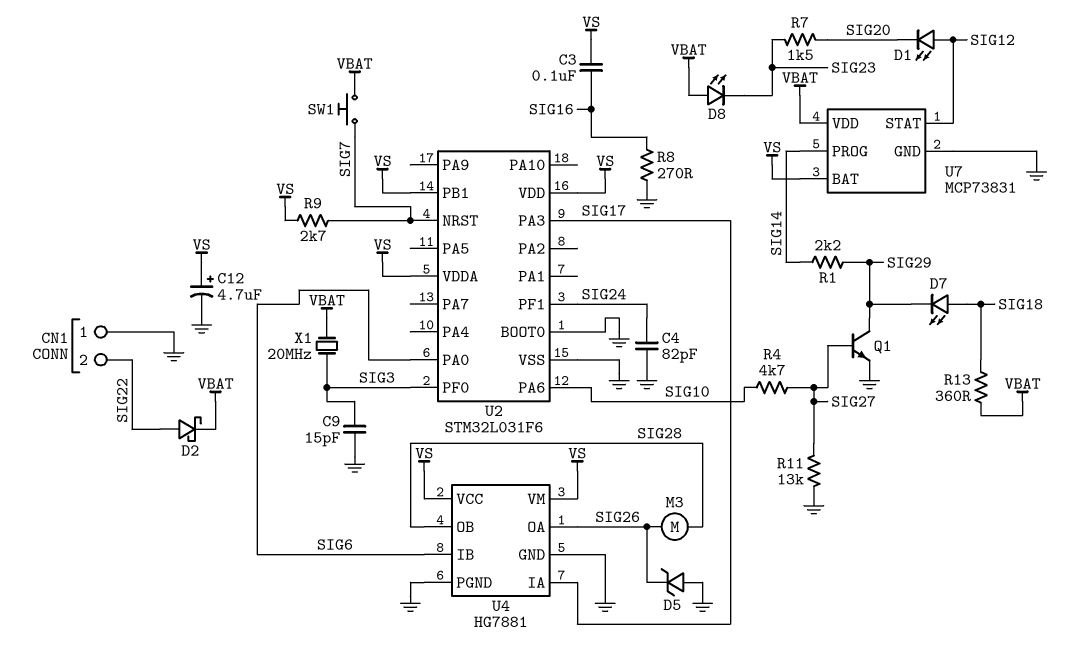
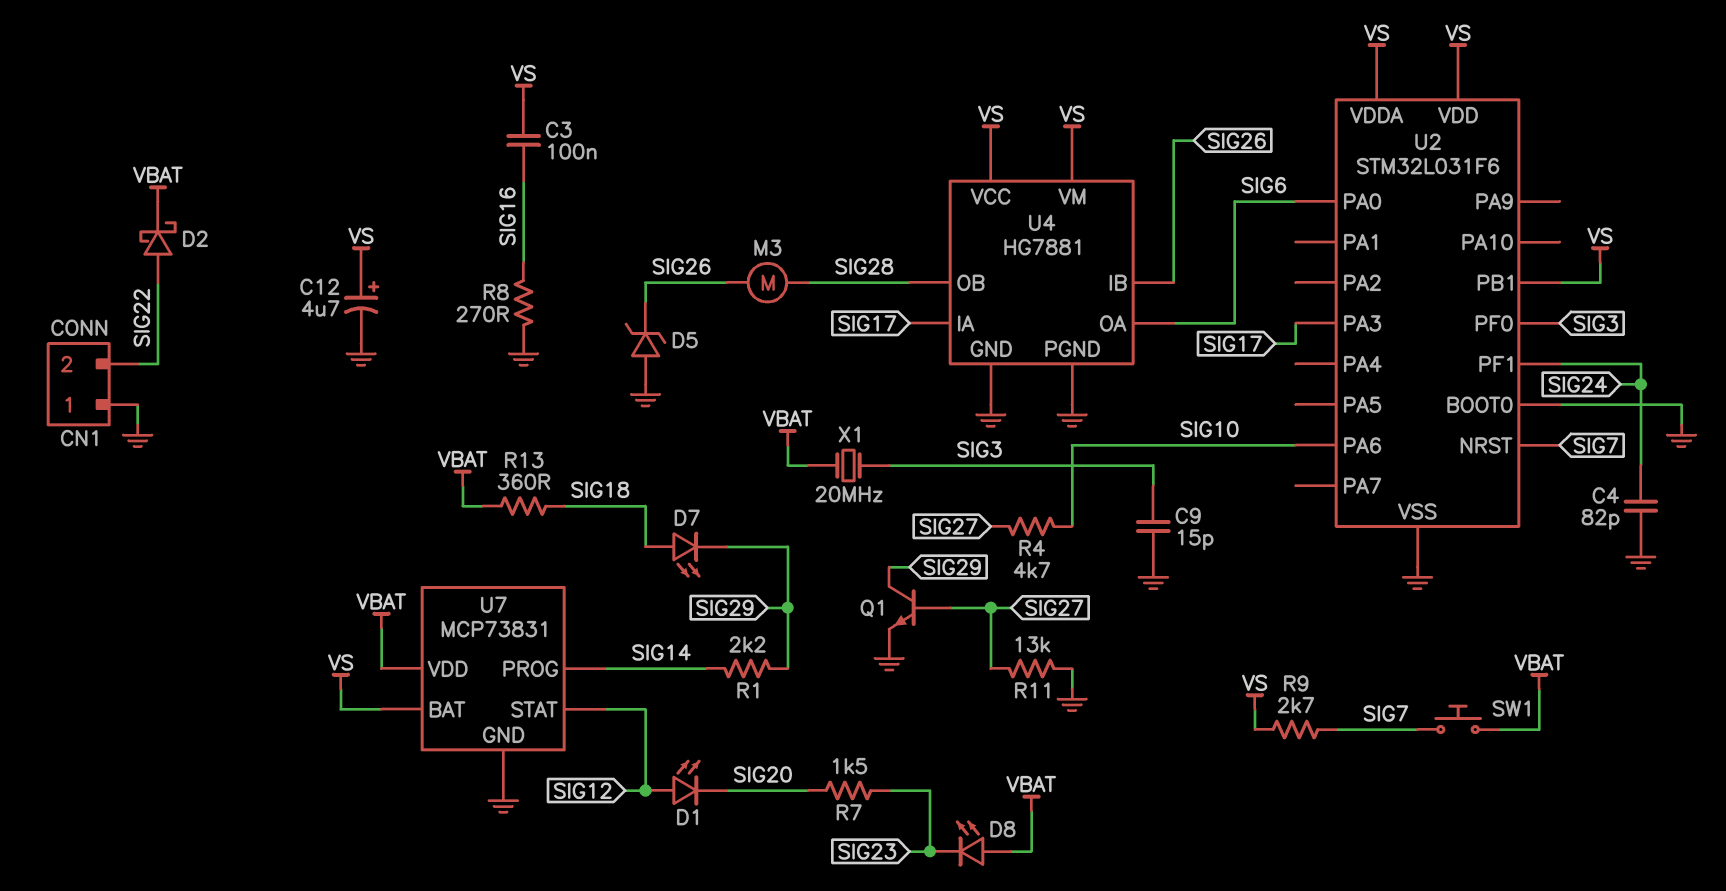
U4 pin IB: SIG6 -> SIG26
U4 pin OA: SIG26 -> SIG6

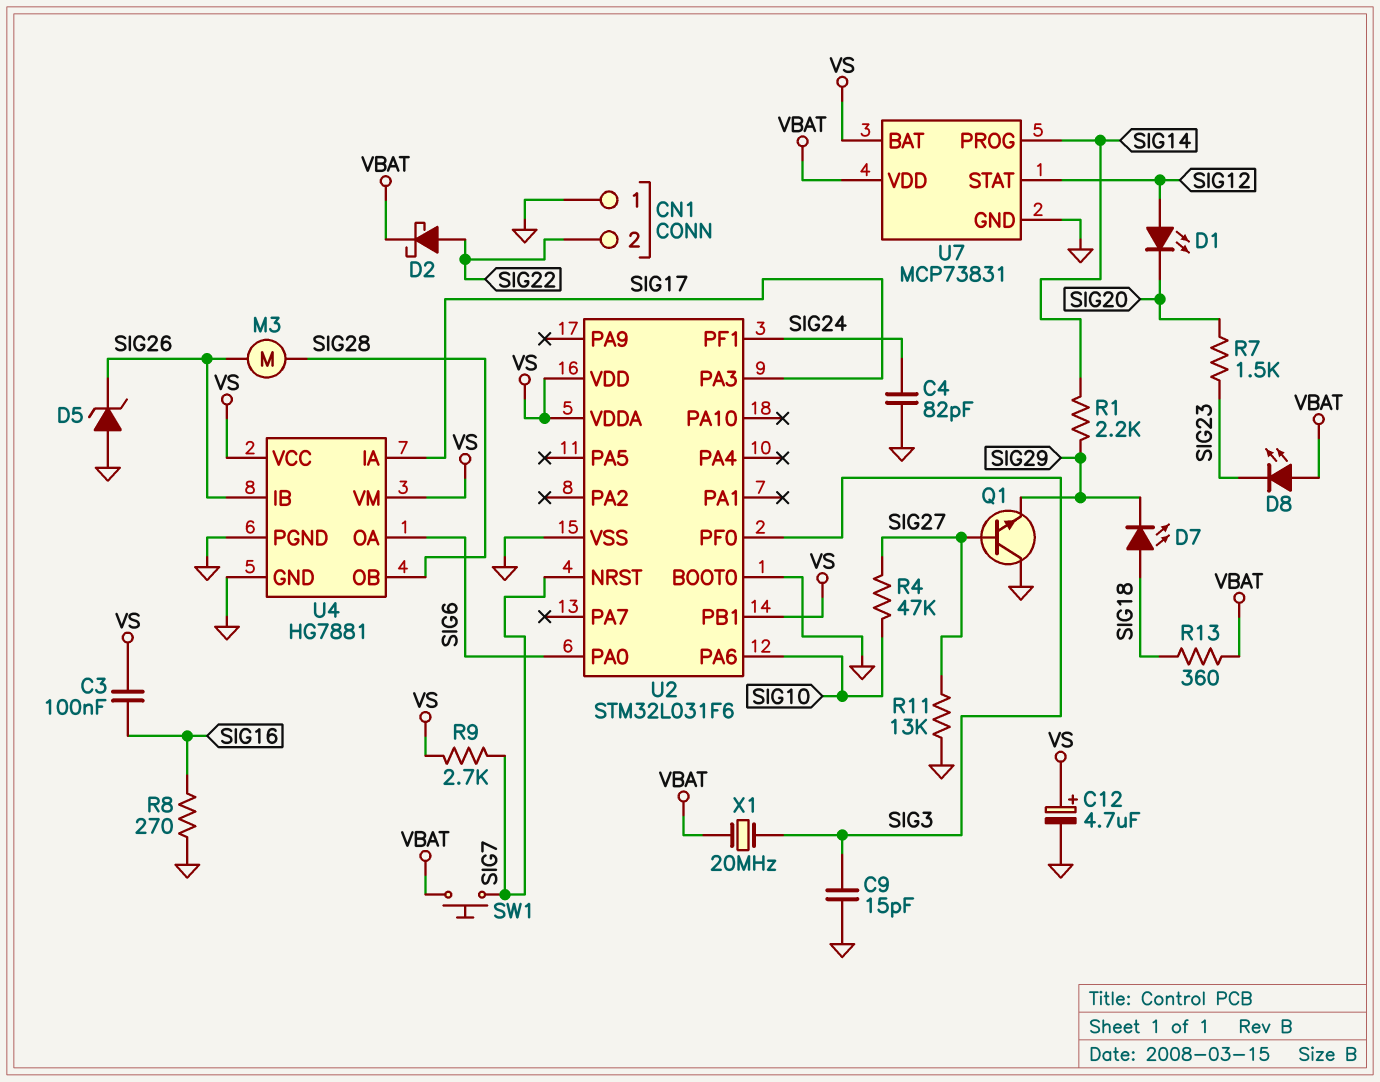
Q1: NPN (B SIG27, C SIG29, E GND) -> NPN (B SIG27, C GND, E SIG29)
R4: 4.7k (SIG10, SIG27) -> 47k (SIG10, SIG27)

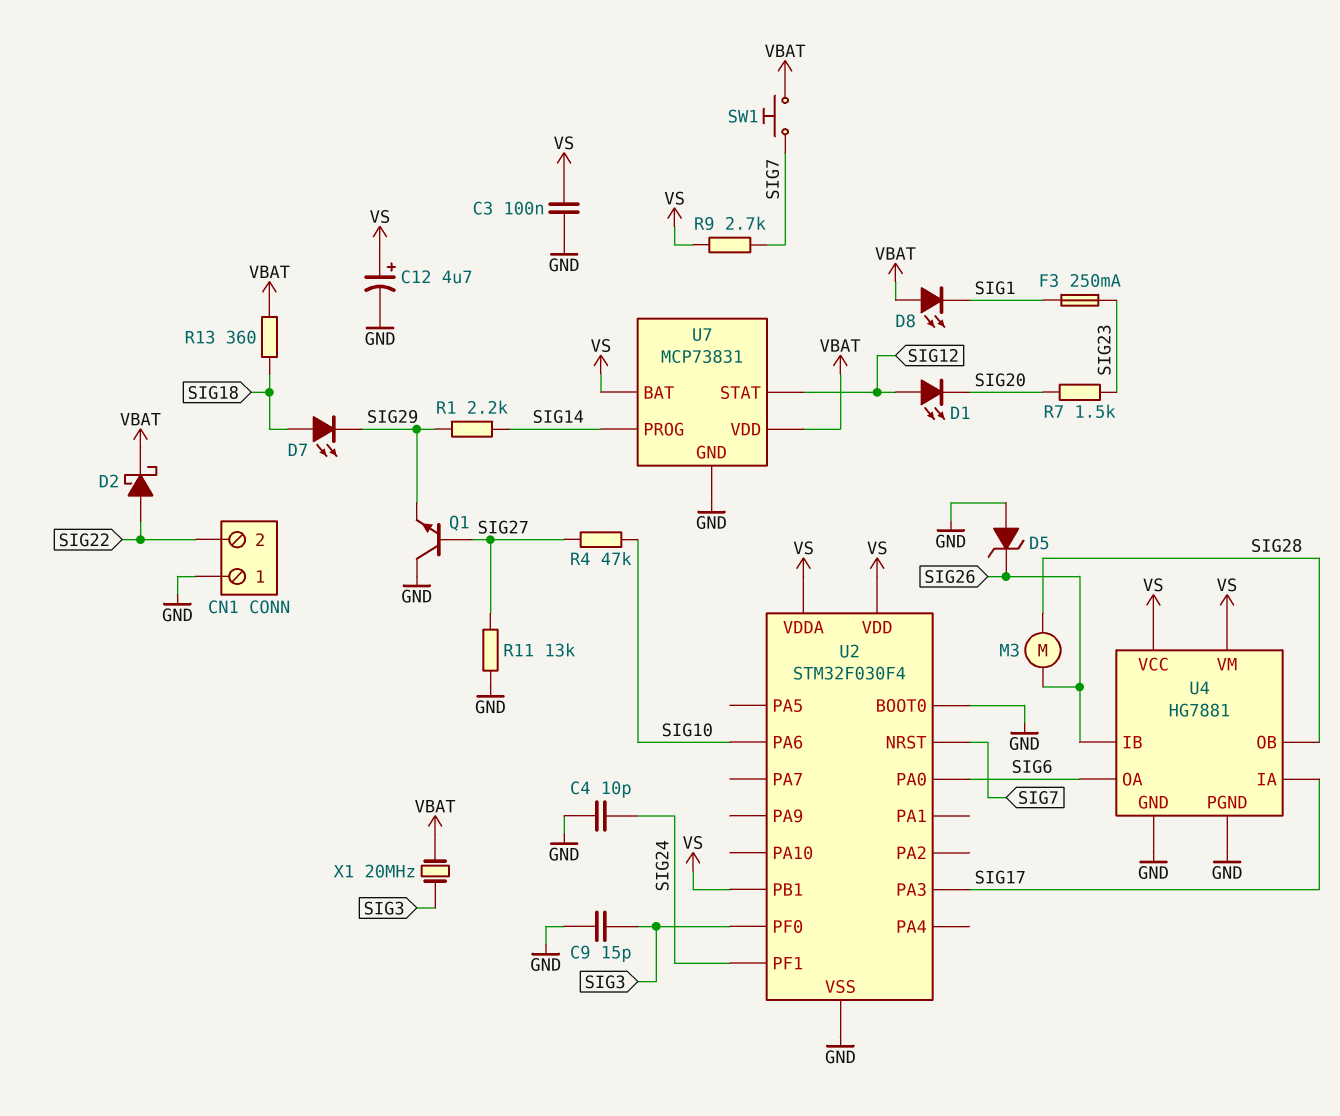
C3: 100nF (SIG16, VS) -> 100nF (GND, VS)
C4: 82pF (GND, SIG24) -> 10pF (GND, SIG24)
D8: LED (A VBAT, K SIG23) -> LED (A VBAT, K SIG1)
F3: none -> 250mA (SIG1, SIG23)
R8: 270 (GND, SIG16) -> none
U2: STM32L031F6 -> STM32F030F4

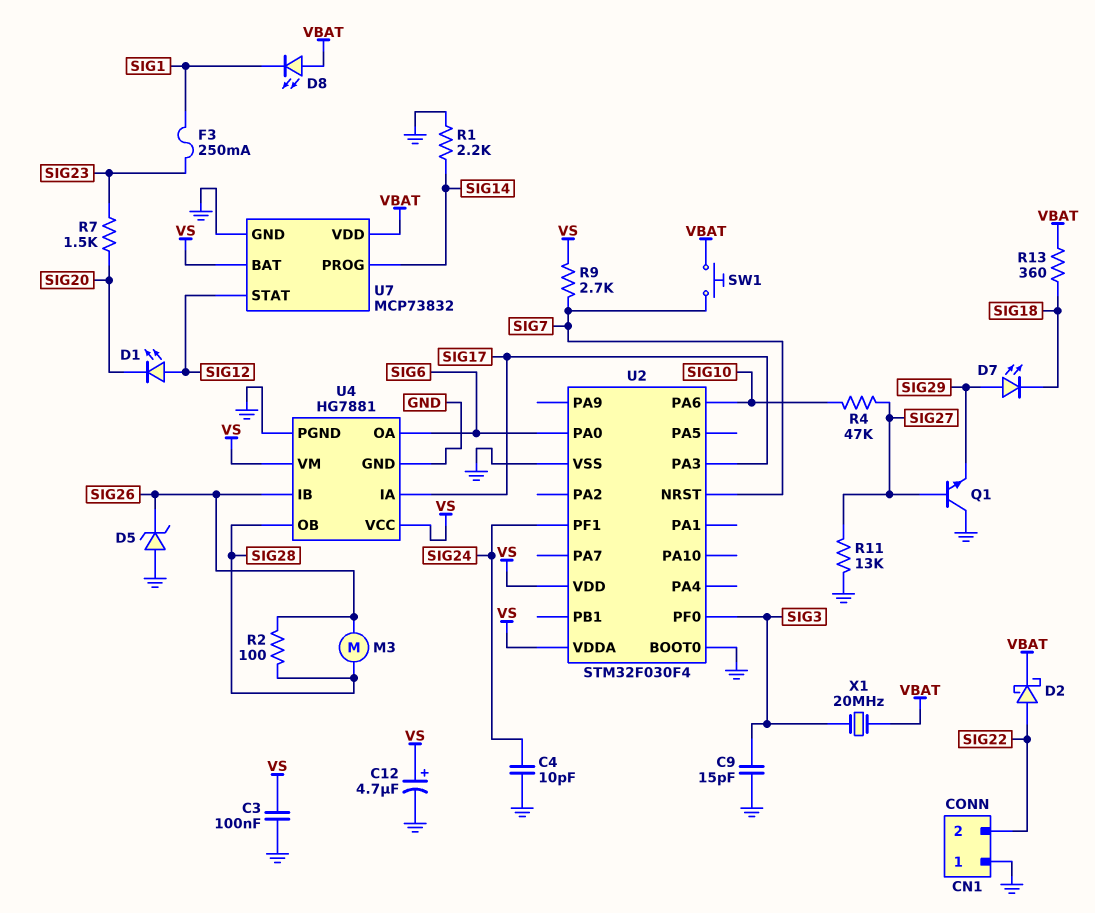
D7: LED (A SIG18, K SIG29) -> LED (A SIG29, K SIG18)
R1: 2.2k (SIG14, SIG29) -> 2.2k (GND, SIG14)
R2: none -> 100 (SIG26, SIG28)
U2 pin PB1: VS -> none
U7: MCP73831 -> MCP73832

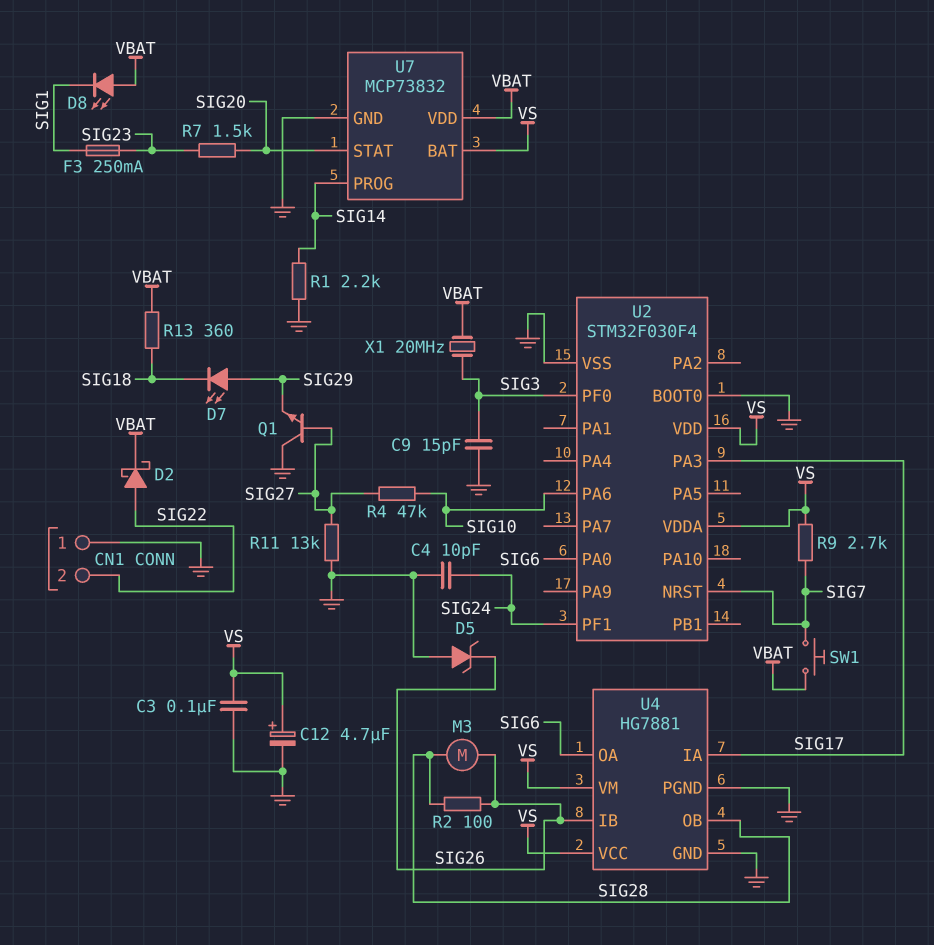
D1: LED (A SIG12, K SIG20) -> none
U7 pin STAT: SIG12 -> SIG20

